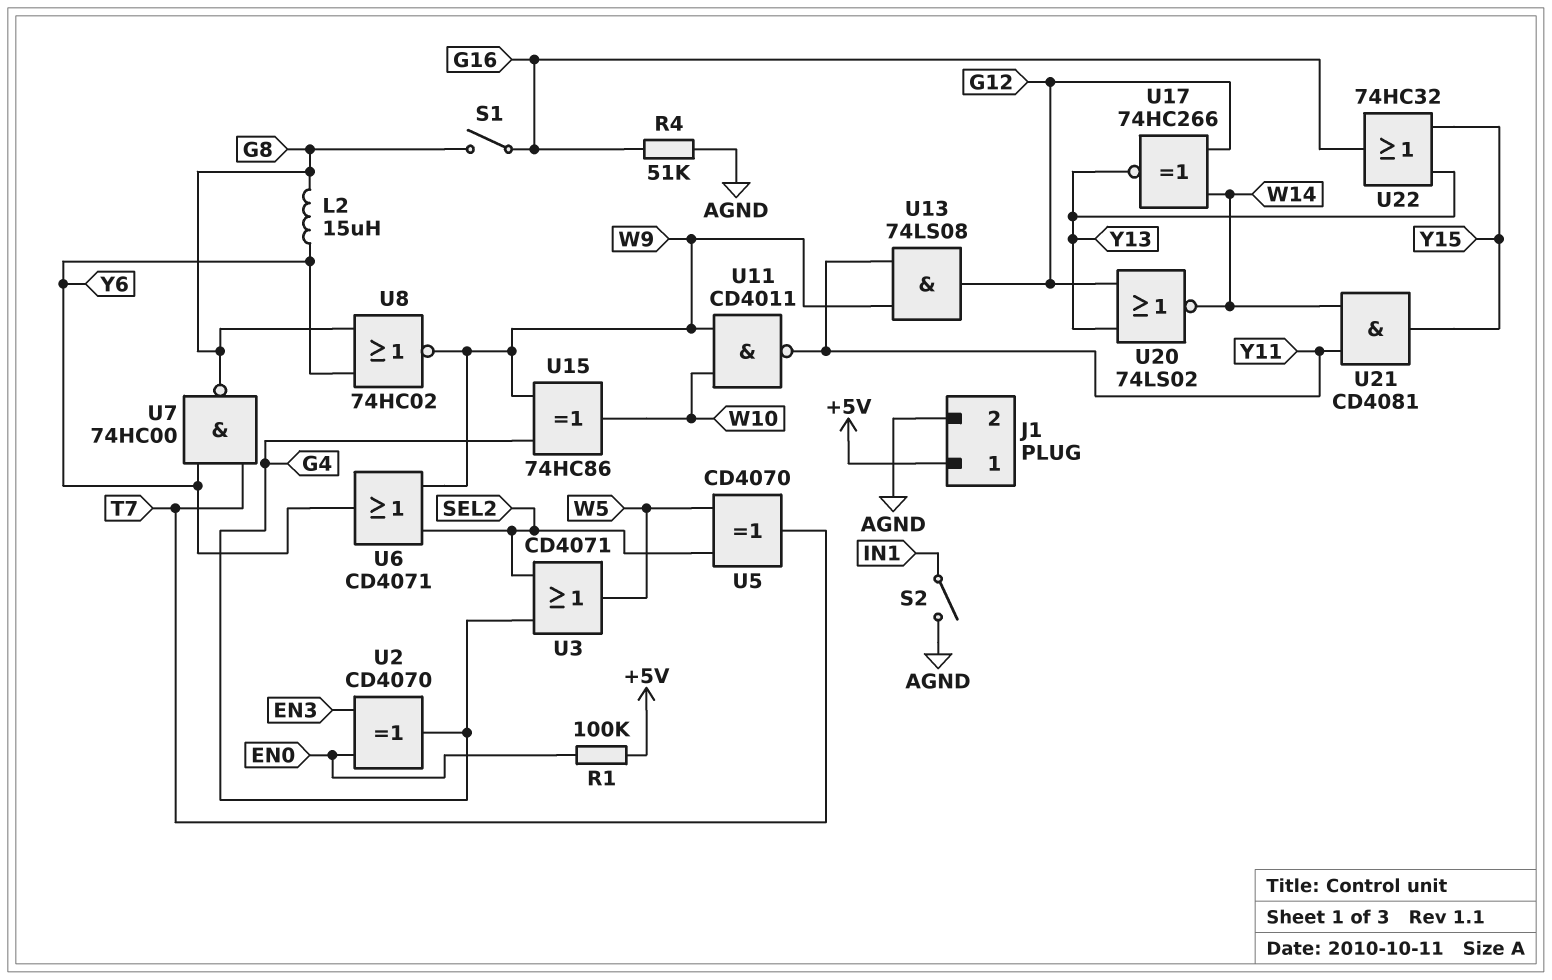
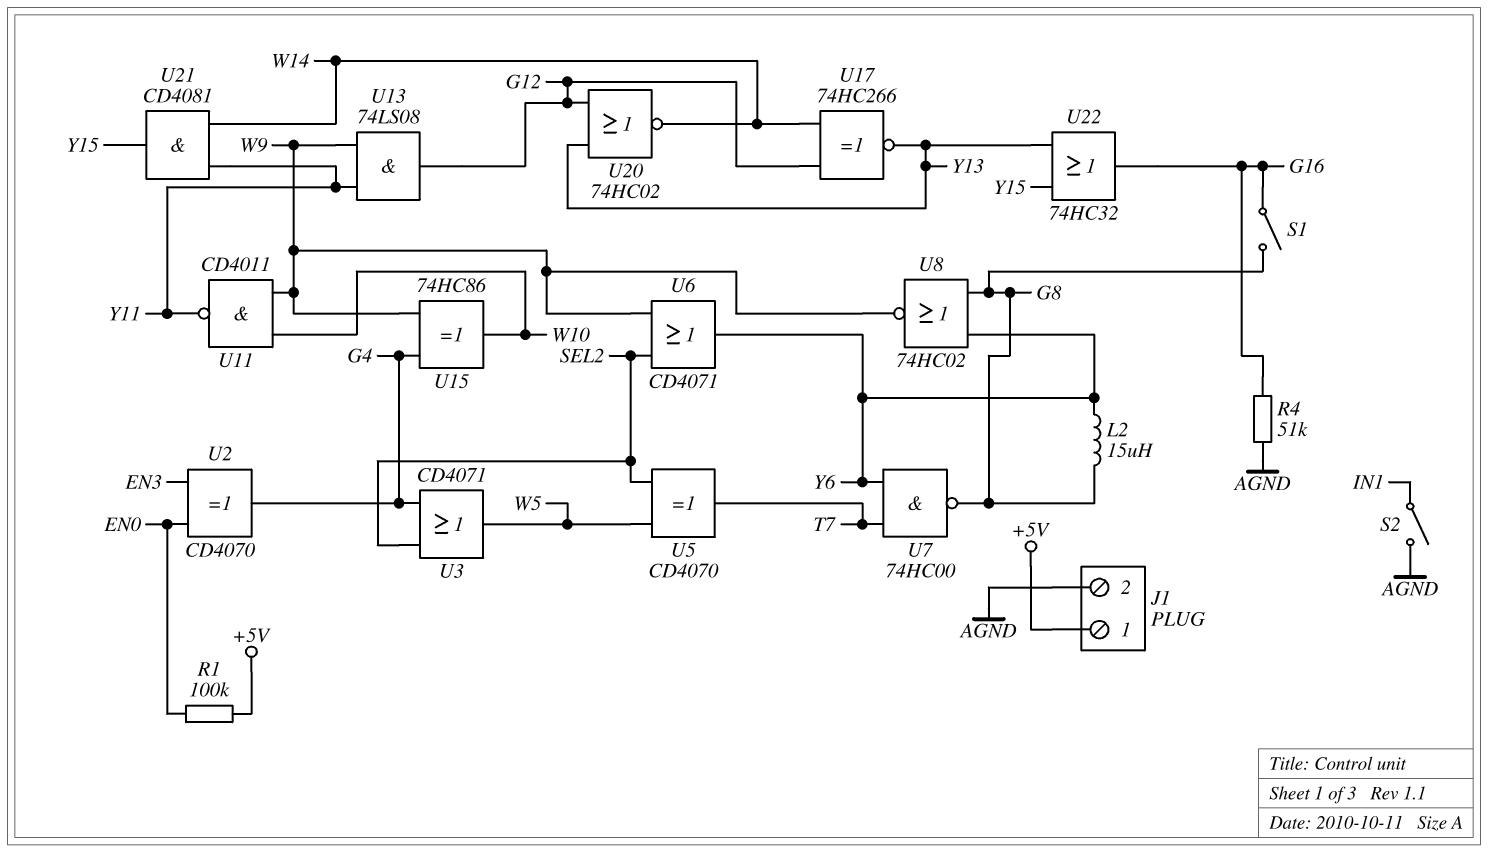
U20: NOR 74LS02 (in G12, in Y13, out W14) -> NOR 74HC02 (in G12, in Y13, out W14)

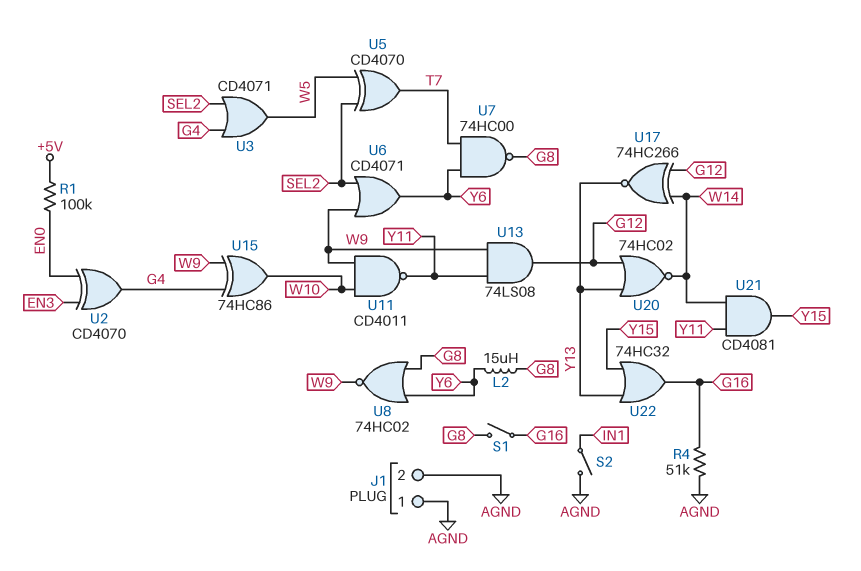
J1 pin 1: +5V -> AGND

